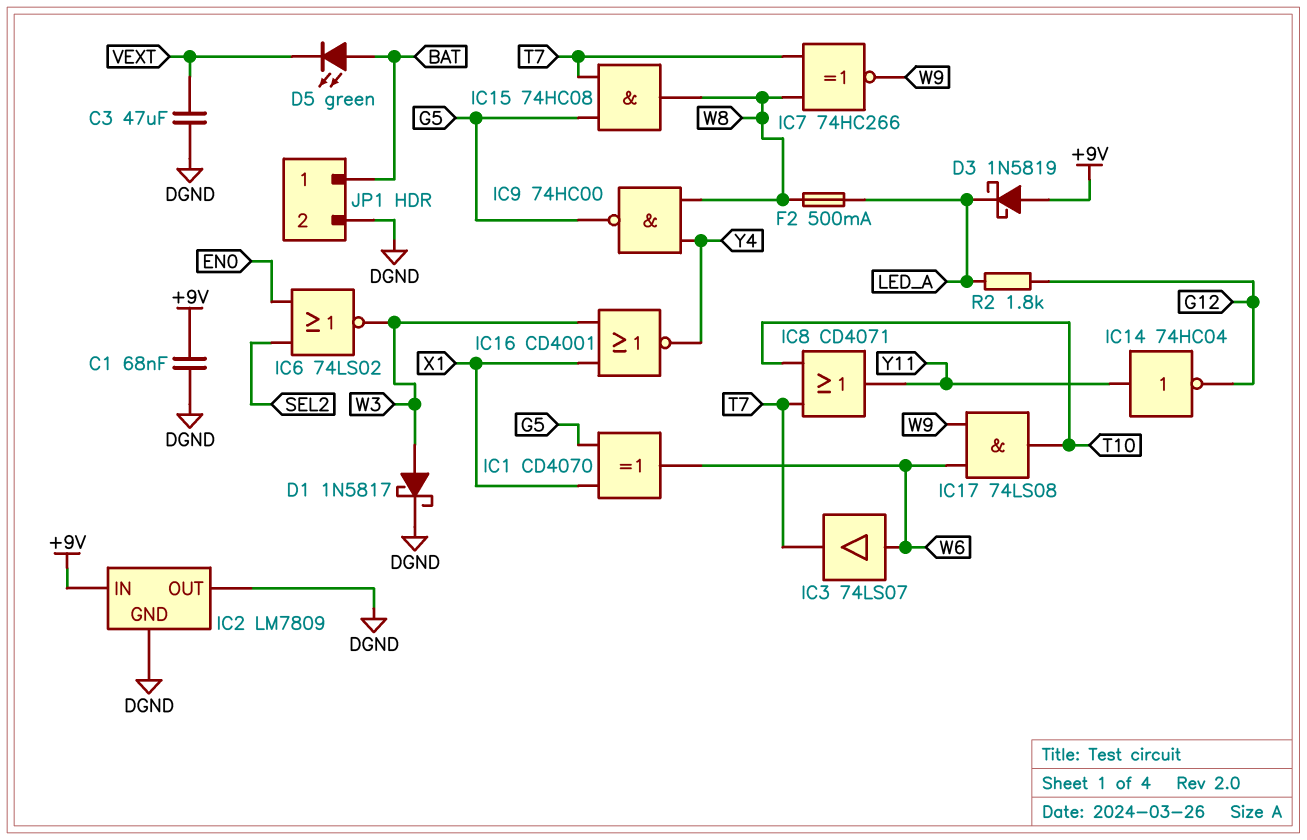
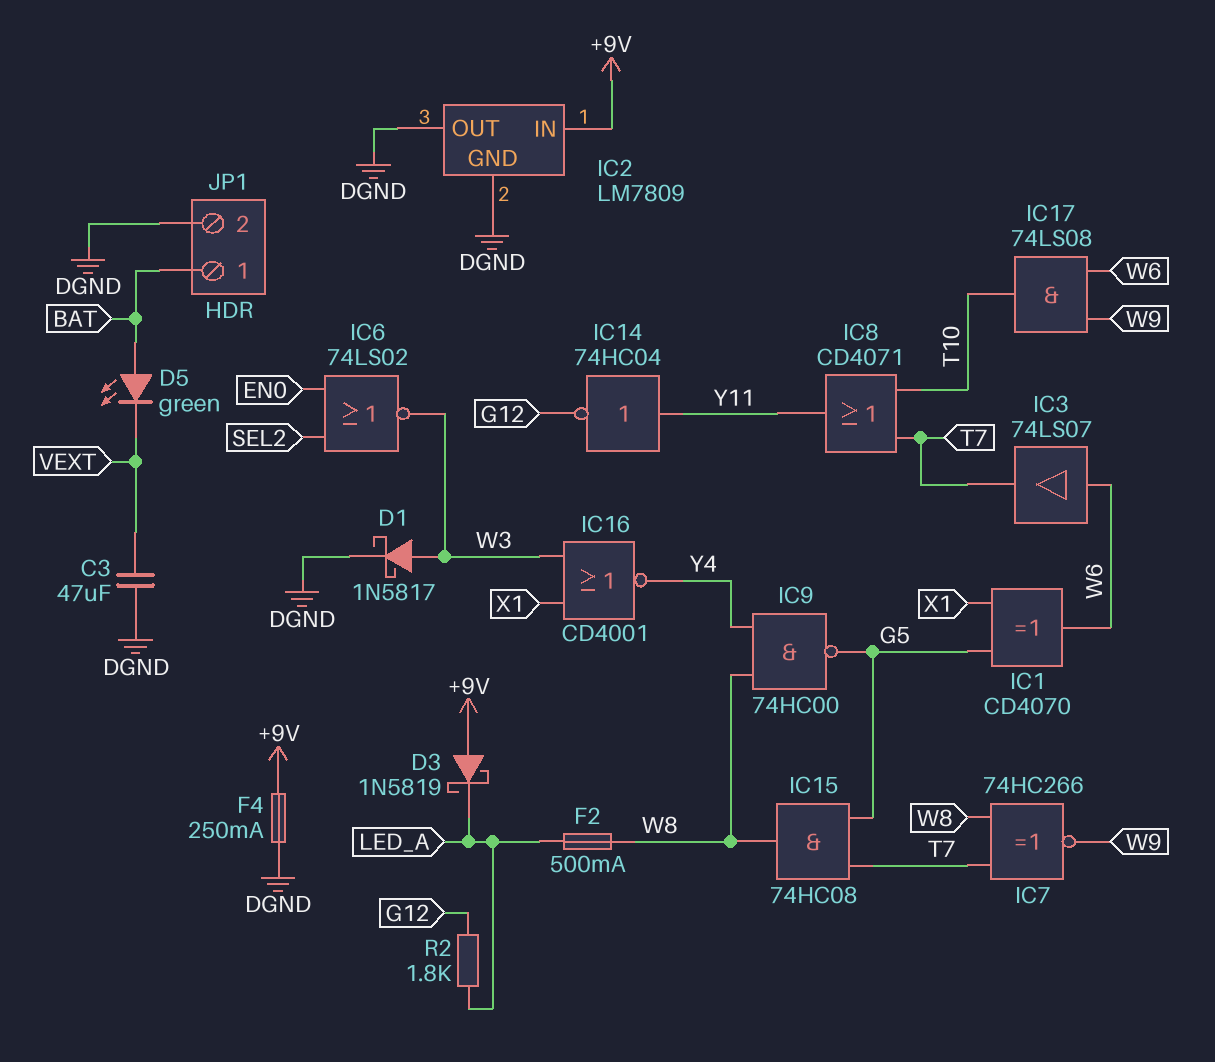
C1: 68nF (+9V, DGND) -> none
F4: none -> 250mA (+9V, DGND)

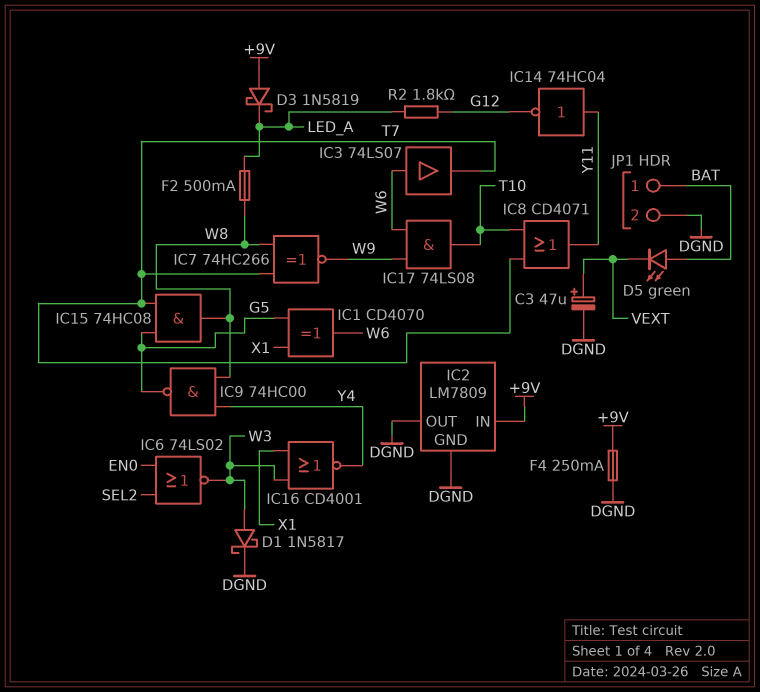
C3: 47uF (DGND, VEXT) -> 47uF (plus VEXT, minus DGND)

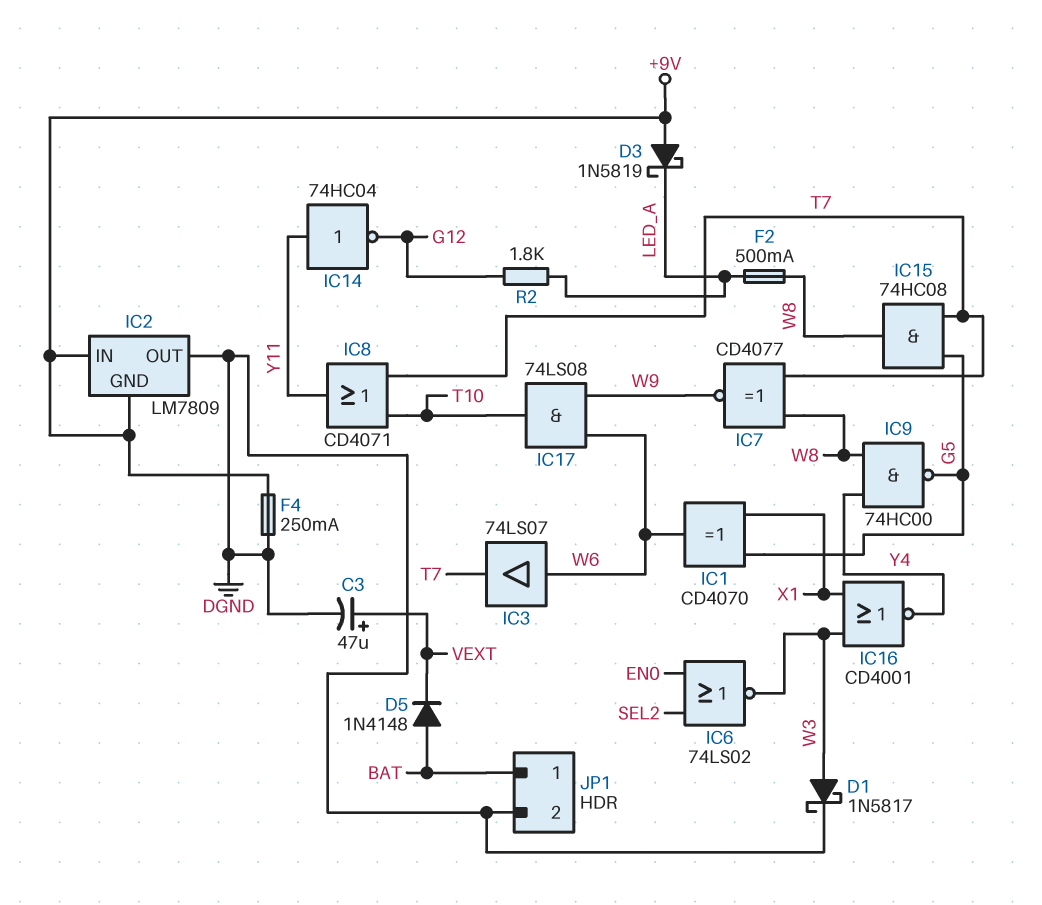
D5: LED green (A BAT, K VEXT) -> diode 1N4148 (A BAT, K VEXT)
IC2 pin GND: DGND -> +9V
IC7: XNOR 74HC266 (in T7, in W8, out W9) -> XNOR CD4077 (in T7, in W8, out W9)

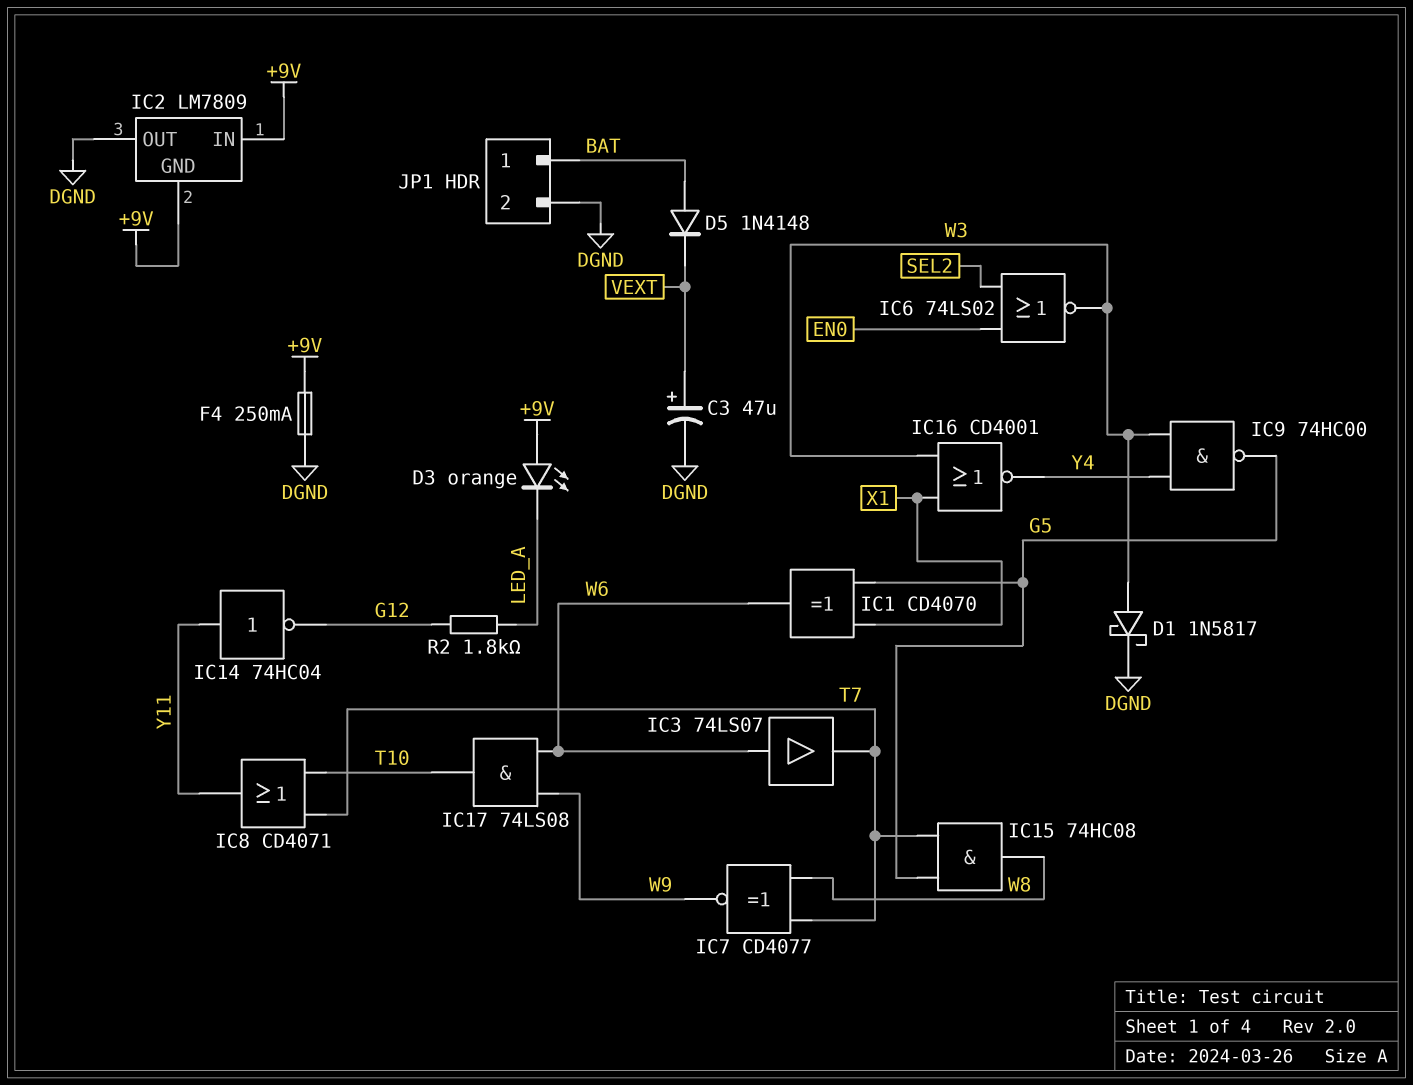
D3: schottky 1N5819 (A +9V, K LED_A) -> LED orange (A +9V, K LED_A)
F2: 500mA (LED_A, W8) -> none
IC9: NAND 74HC00 (in W8, in Y4, out G5) -> NAND 74HC00 (in W3, in Y4, out G5)

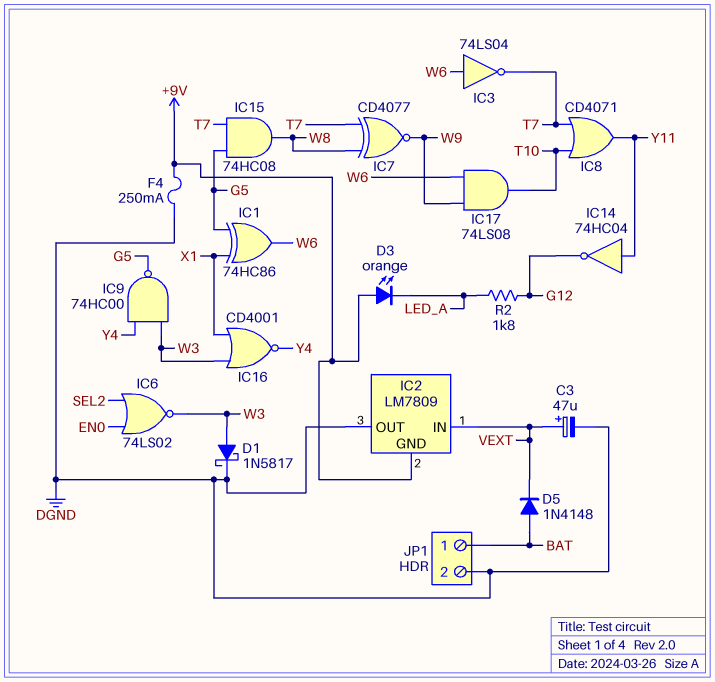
IC1: XOR CD4070 (in G5, in X1, out W6) -> XOR 74HC86 (in G5, in X1, out W6)
IC2 pin IN: +9V -> VEXT
IC3: buffer 74LS07 (in W6, out T7) -> NOT 74LS04 (in W6, out T7)

